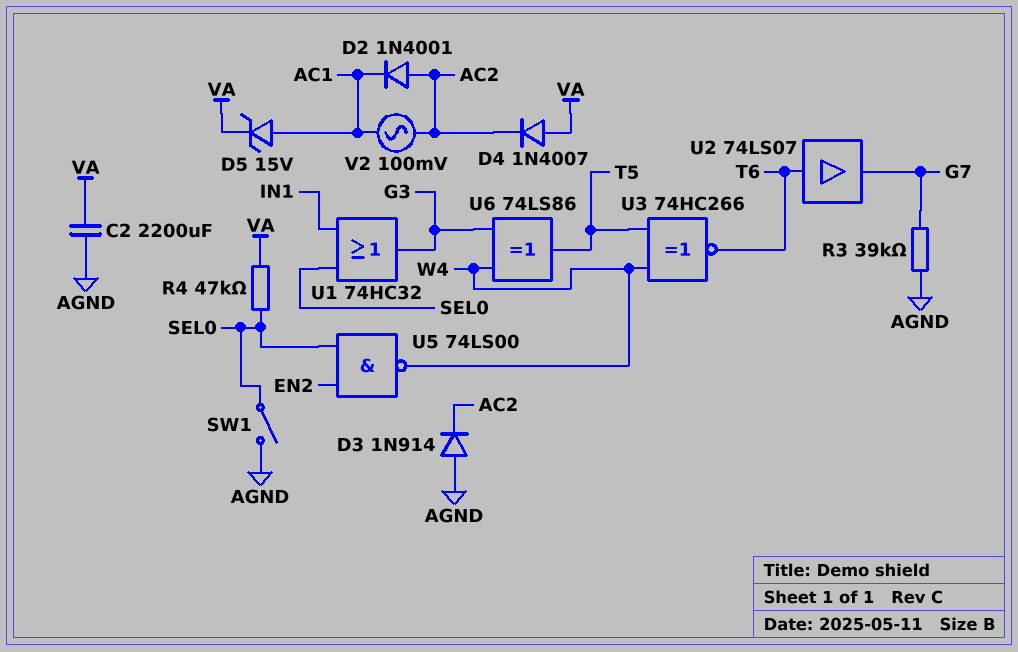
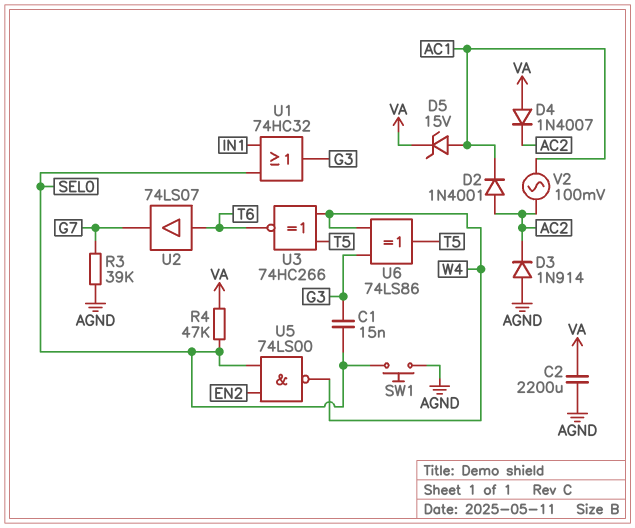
C1: none -> 15nF (G3, SEL0)
SW1: switch (AGND, SEL0) -> button (AGND, SEL0)

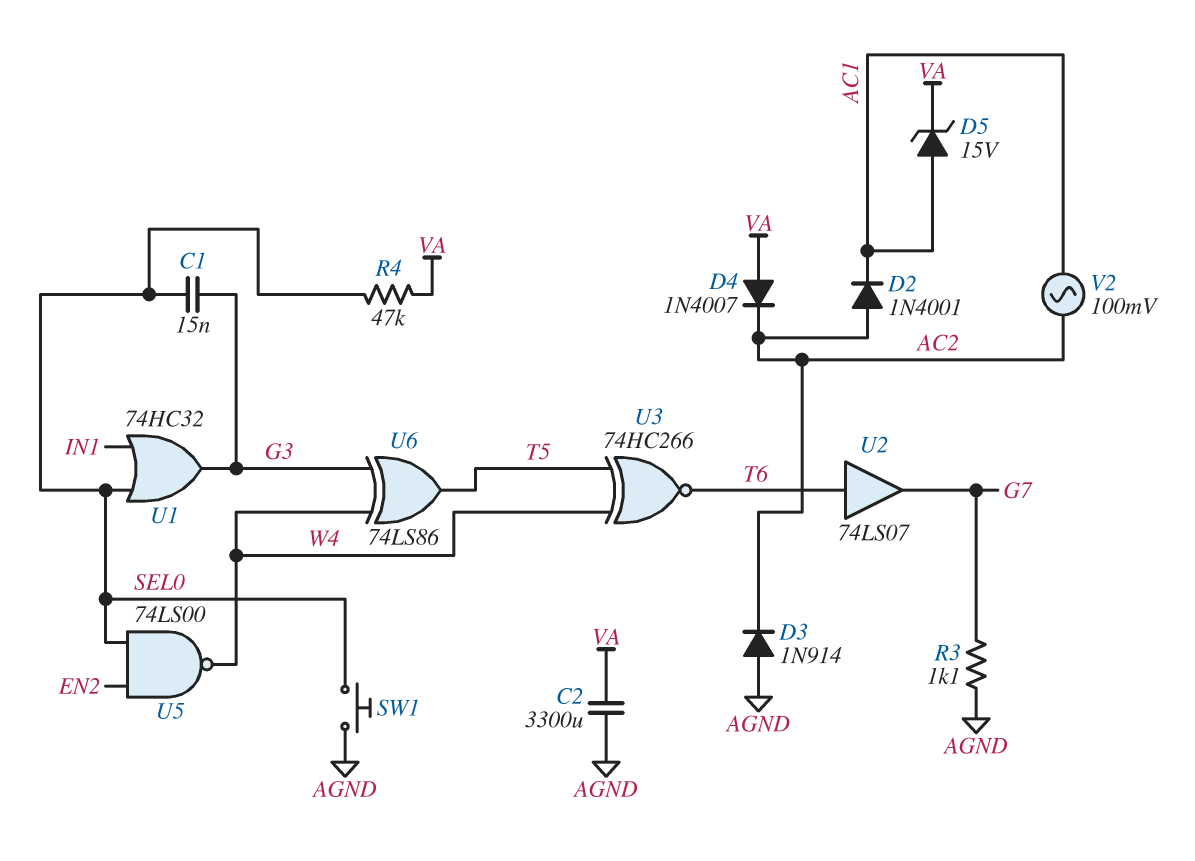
C2: 2200uF (AGND, VA) -> 3300uF (AGND, VA)
R3: 39k (AGND, G7) -> 1.1k (AGND, G7)

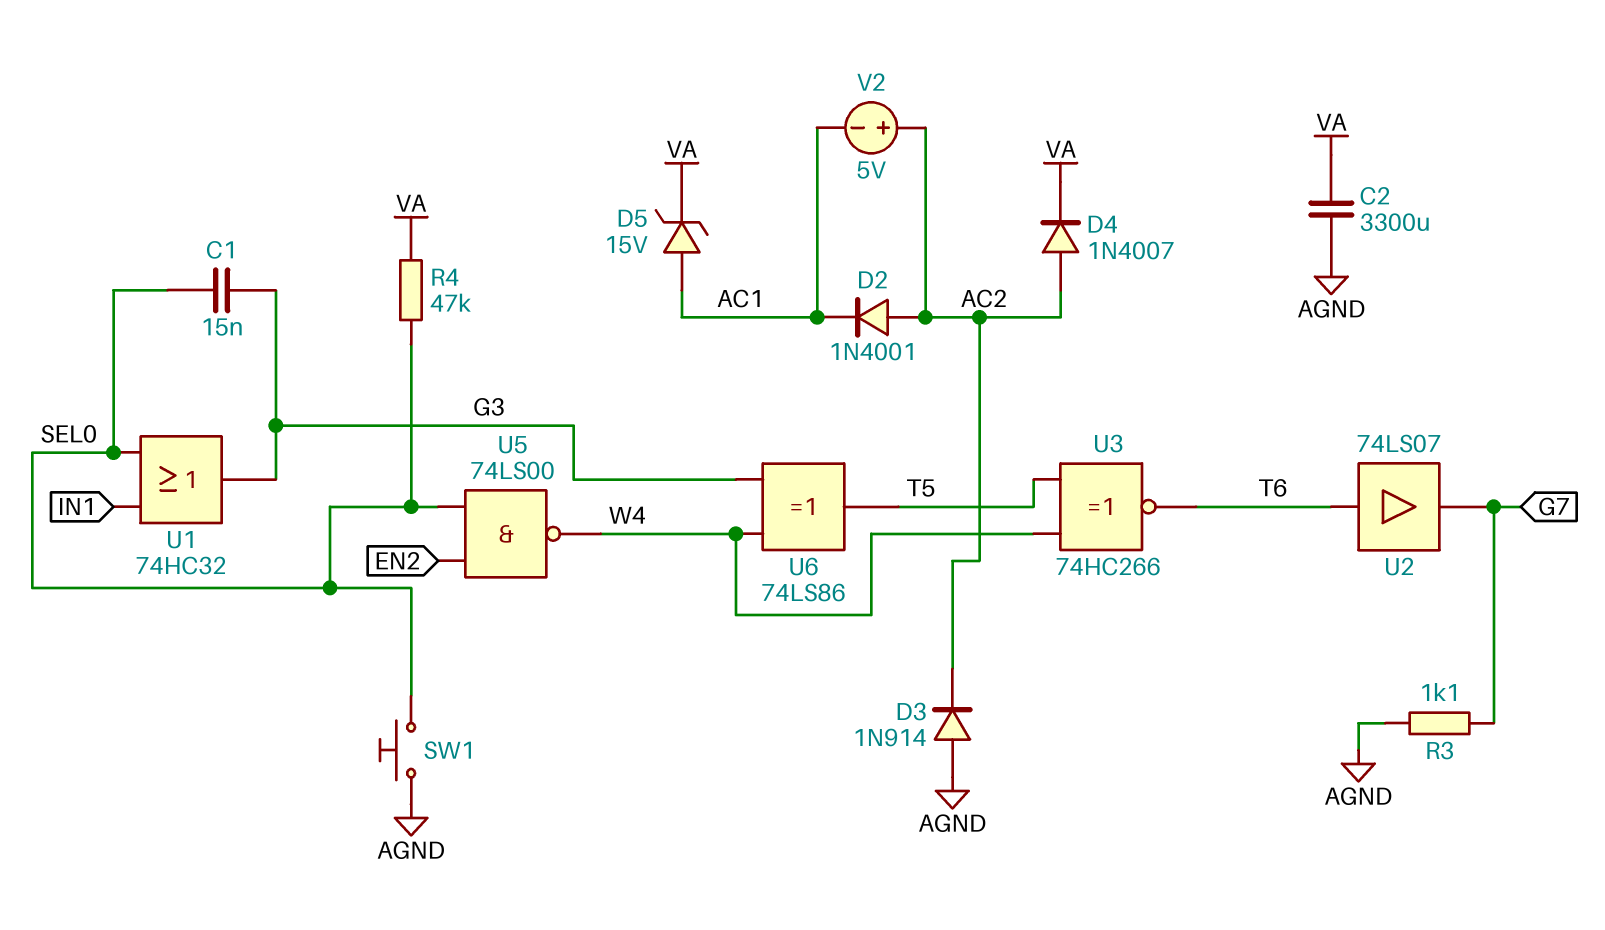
D4: diode 1N4007 (A VA, K AC2) -> diode 1N4007 (A AC2, K VA)
V2: AC 100mV (AC1, AC2) -> 5V (plus AC2, minus AC1)

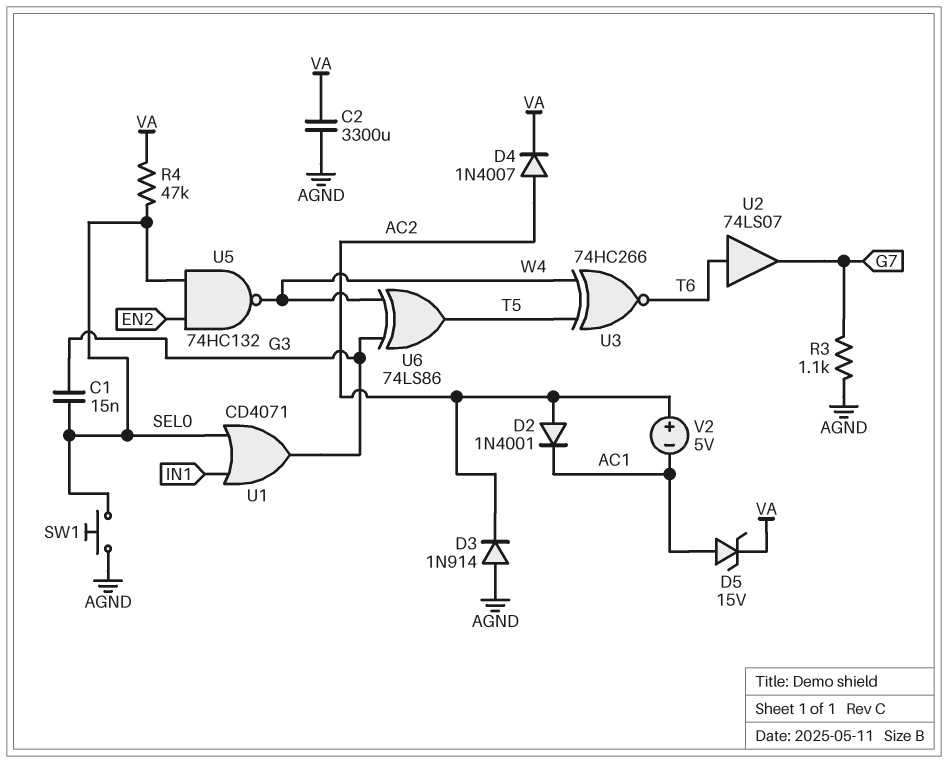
U1: OR 74HC32 (in IN1, in SEL0, out G3) -> OR CD4071 (in IN1, in SEL0, out G3)
U5: NAND 74LS00 (in EN2, in SEL0, out W4) -> NAND 74HC132 (in EN2, in SEL0, out W4)

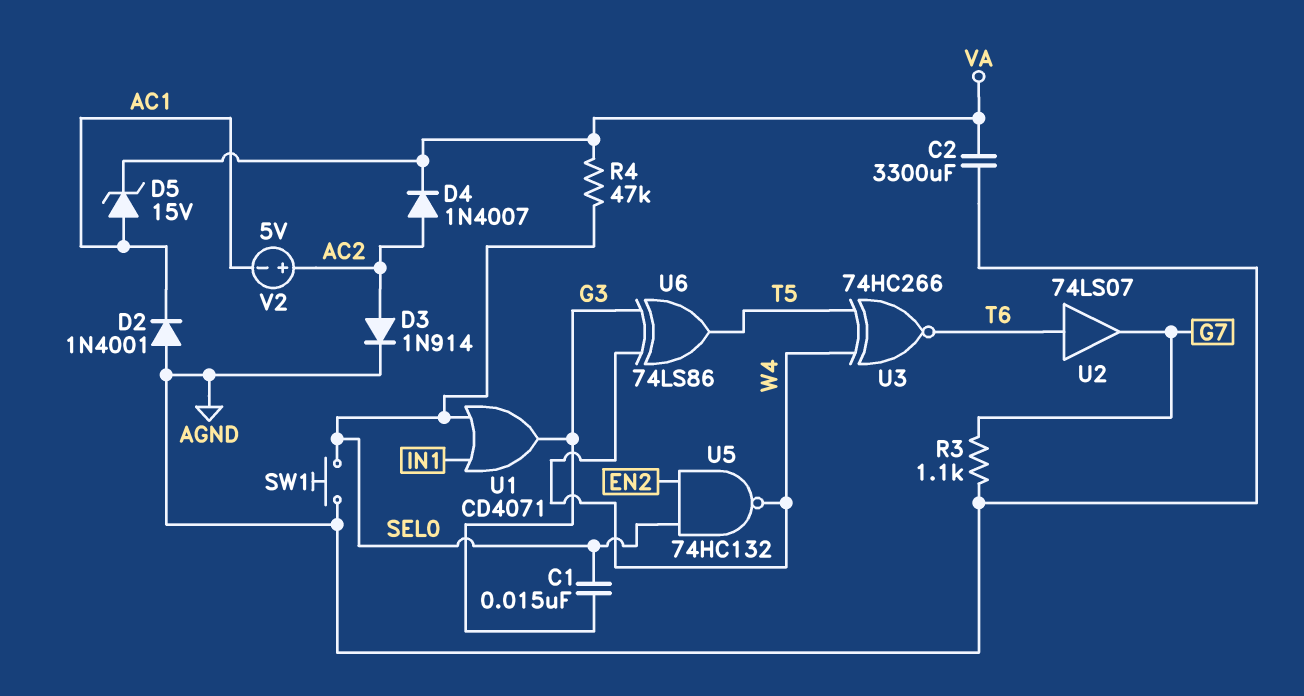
D2: diode 1N4001 (A AC2, K AC1) -> diode 1N4001 (A AGND, K AC1)
D3: diode 1N914 (A AGND, K AC2) -> diode 1N914 (A AC2, K AGND)

